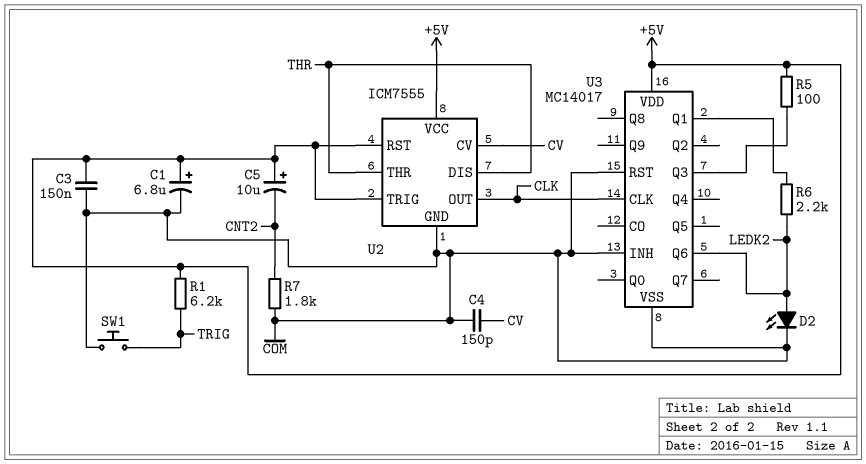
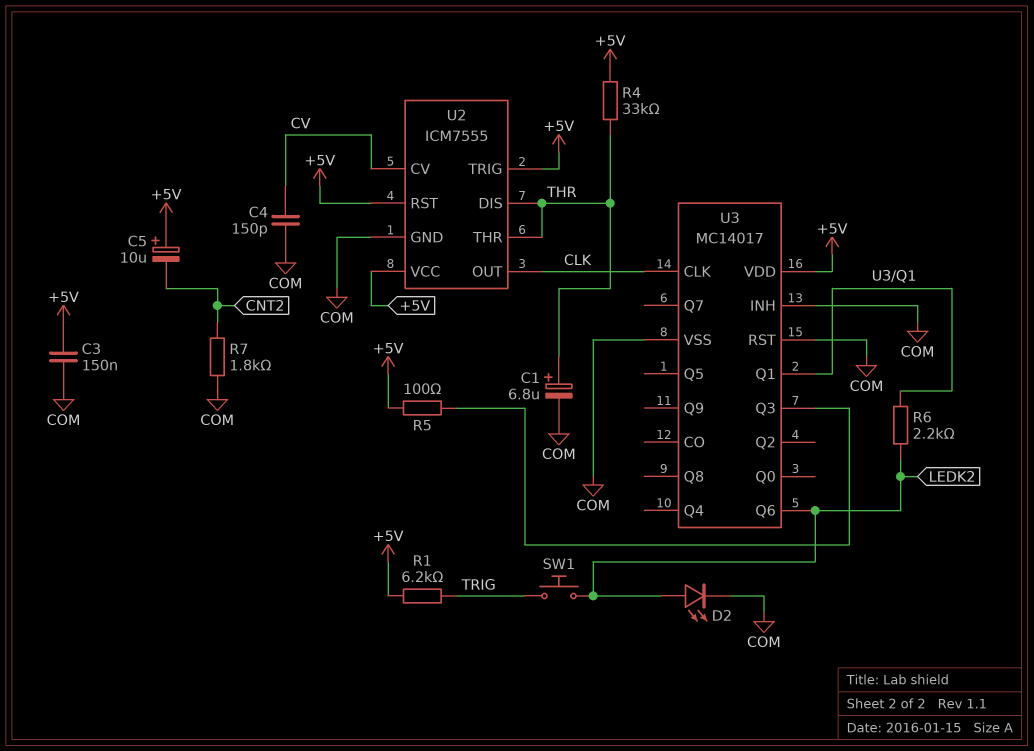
C1: 6.8uF (plus +5V, minus COM) -> 6.8uF (plus THR, minus COM)
R4: none -> 33k (+5V, THR)
SW1: button (COM, TRIG) -> button (LEDK2, TRIG)

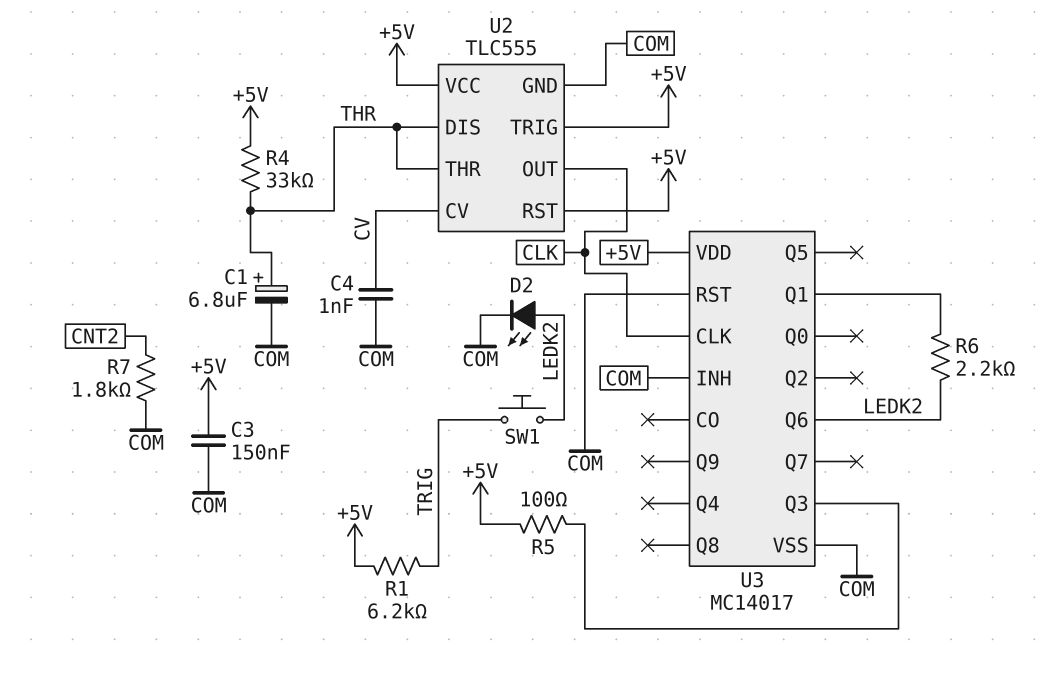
C4: 150pF (COM, CV) -> 1nF (COM, CV)
C5: 10uF (plus +5V, minus CNT2) -> none
U2: ICM7555 -> TLC555

